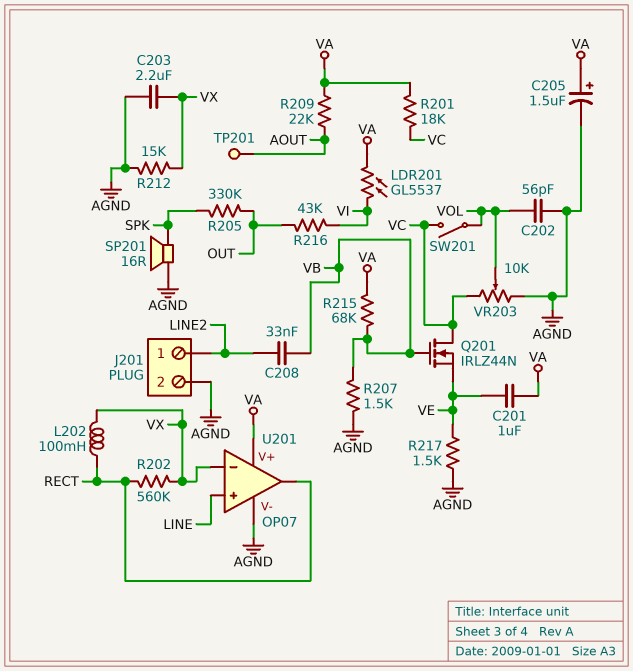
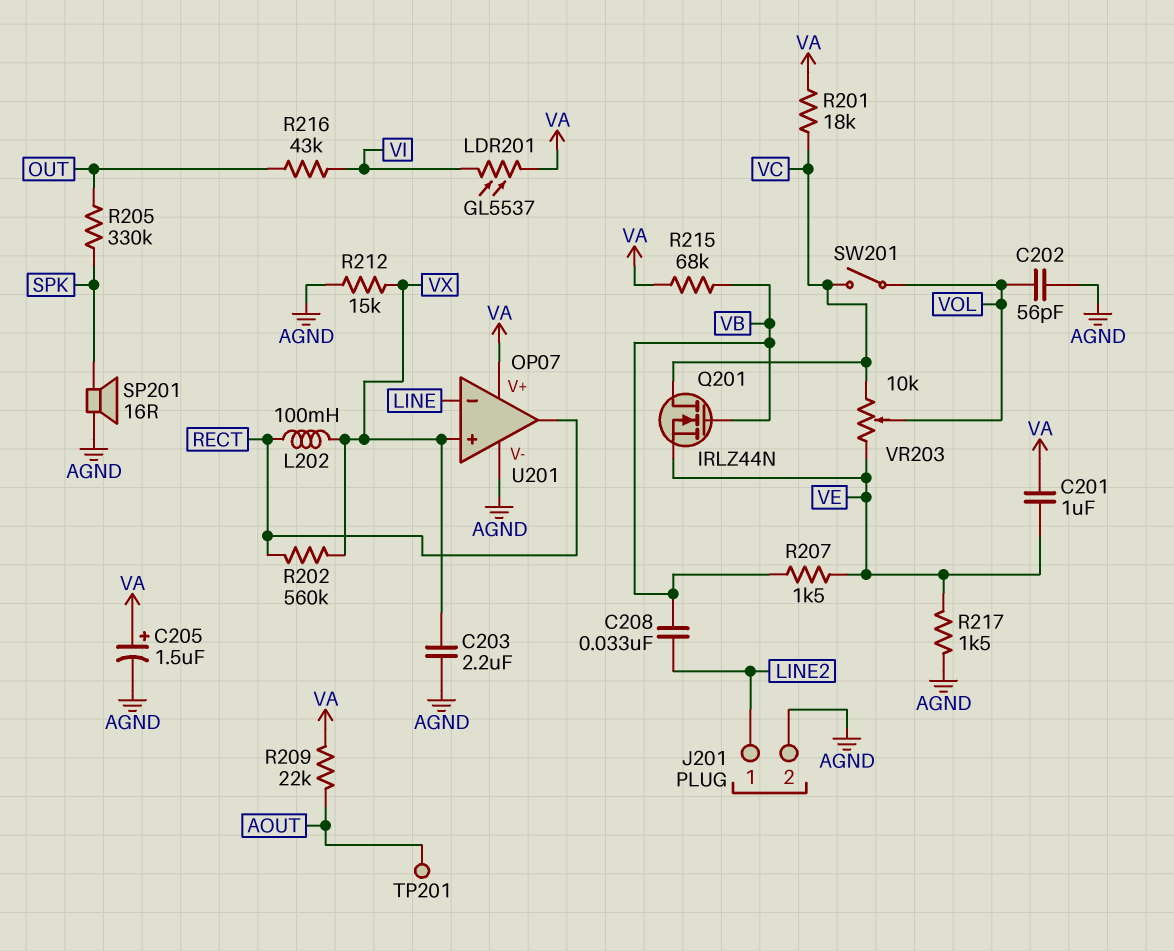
R207: 1.5k (AGND, VB) -> 1.5k (VB, VE)
U201 pin in+: LINE -> VX
U201 pin in-: VX -> LINE
VR203: 10k (AGND, VC, wiper VOL) -> 10k (VC, VE, wiper VOL)

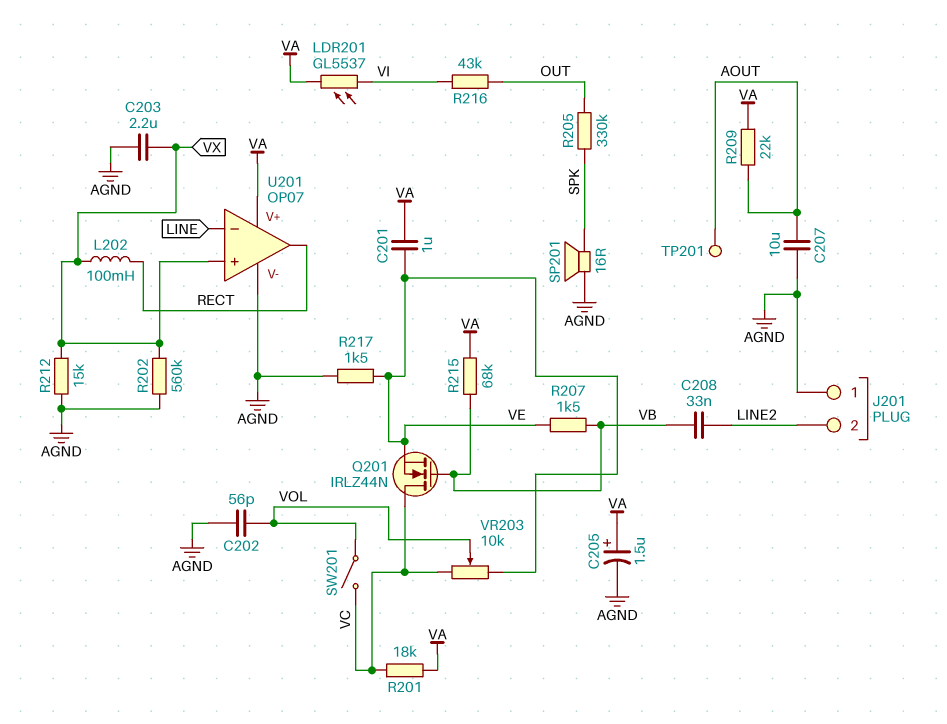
C207: none -> 10uF (AGND, AOUT)
J201 pin 1: LINE2 -> AGND
J201 pin 2: AGND -> LINE2
R202: 560k (RECT, VX) -> 560k (AGND, VX)

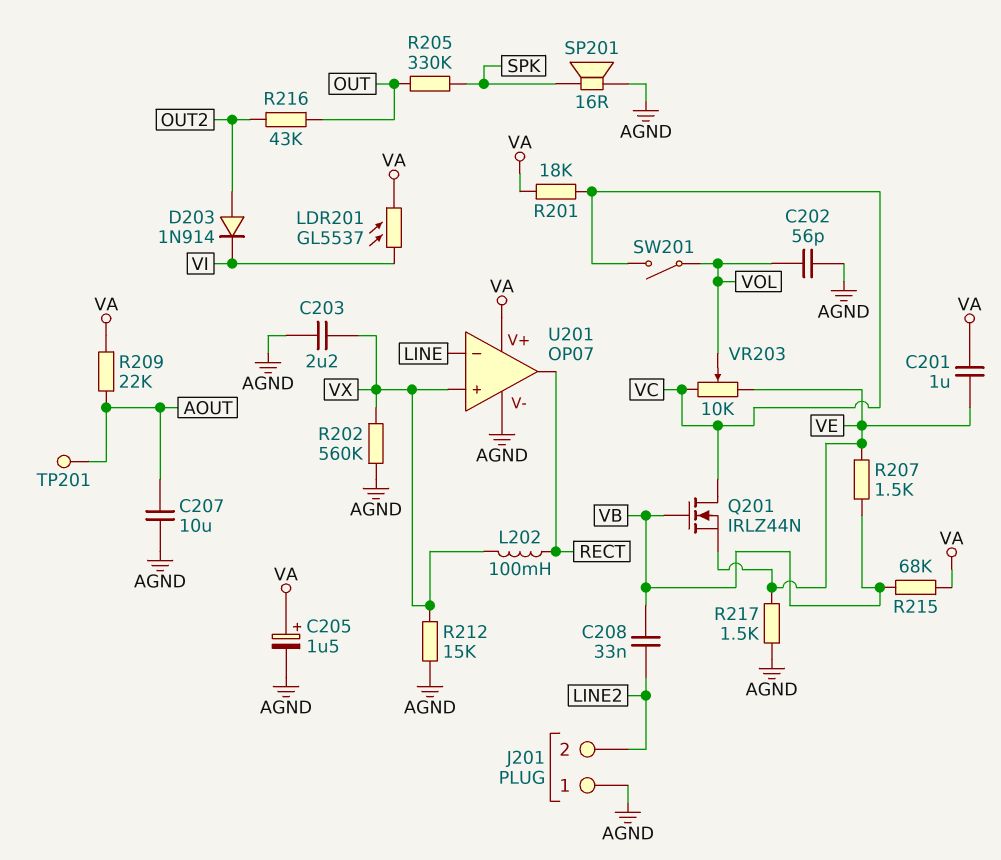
D203: none -> diode 1N914 (A OUT2, K VI)
R216: 43k (OUT, VI) -> 43k (OUT, OUT2)

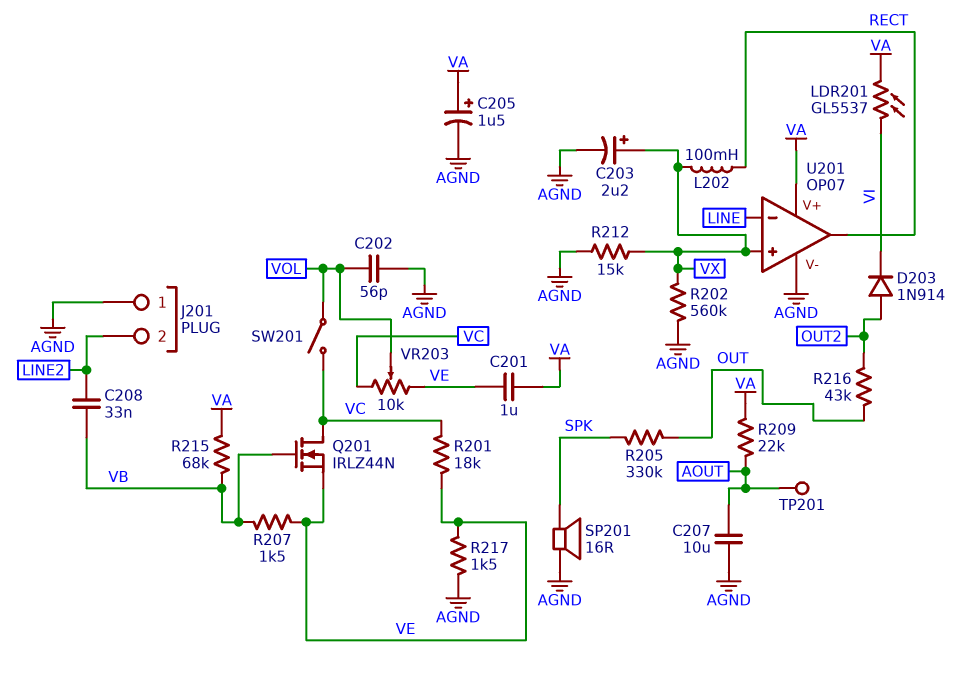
C203: 2.2uF (AGND, VX) -> 2.2uF (plus VX, minus AGND)
R201: 18k (VA, VC) -> 18k (VC, VE)

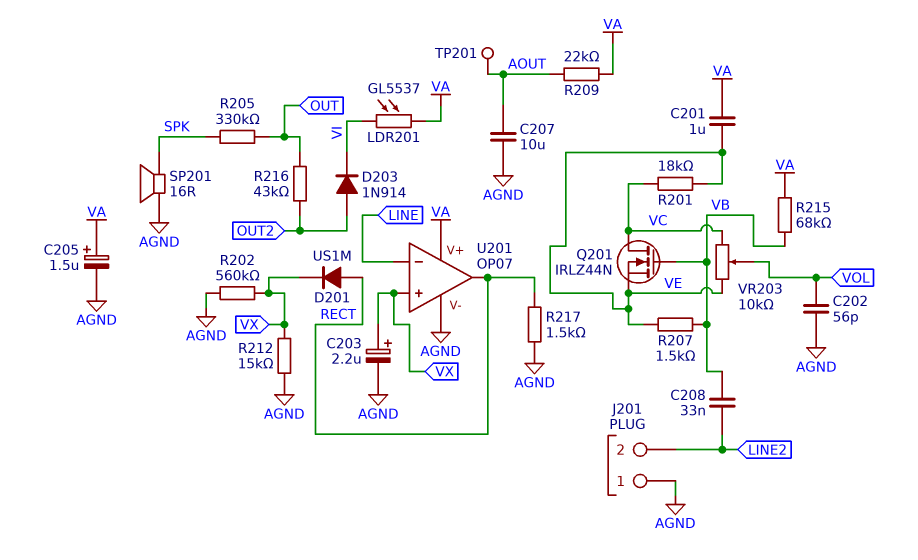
D201: none -> diode US1M (A RECT, K VX)
L202: 100mH (RECT, VX) -> none
R217: 1.5k (AGND, VE) -> 1.5k (AGND, RECT)
SW201: switch (VC, VOL) -> none

